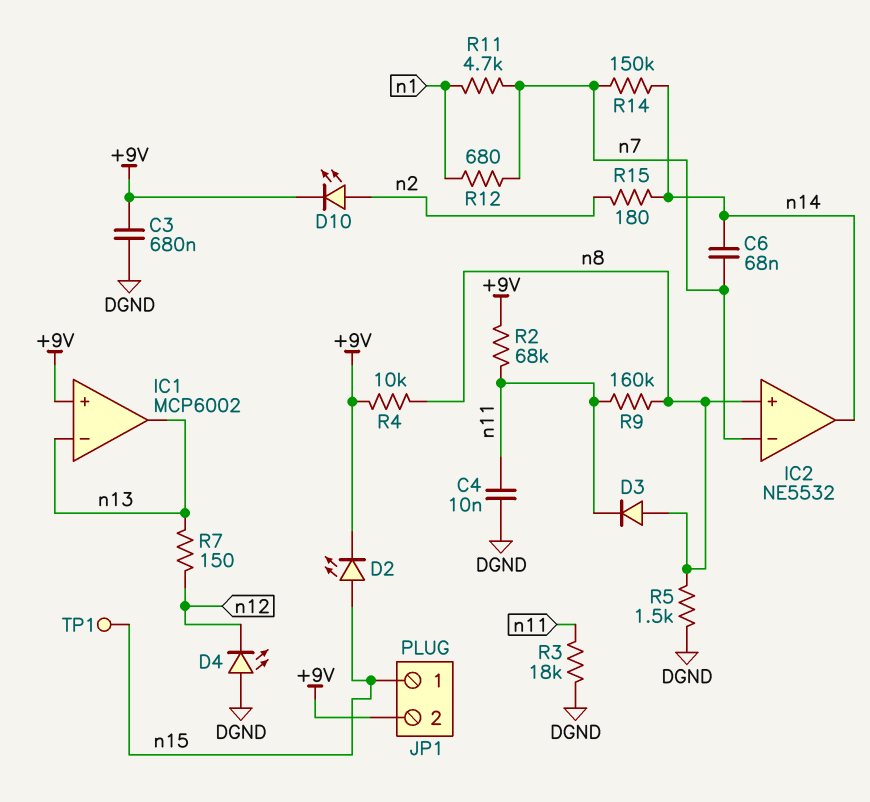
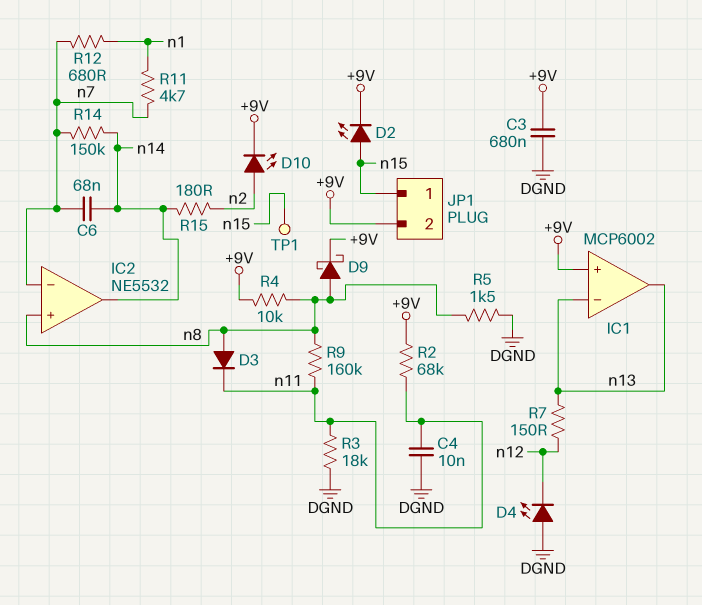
D9: none -> schottky (A n8, K +9V)

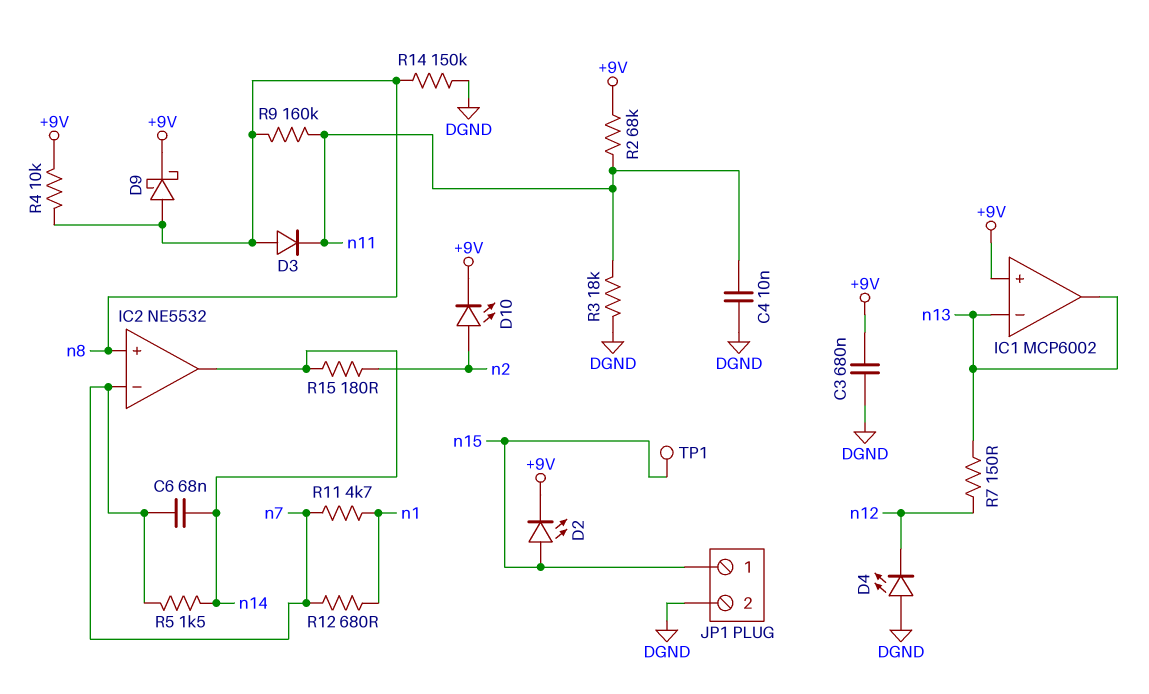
JP1 pin 2: +9V -> DGND
R5: 1.5k (DGND, n8) -> 1.5k (n7, n14)
R14: 150k (n7, n14) -> 150k (DGND, n8)

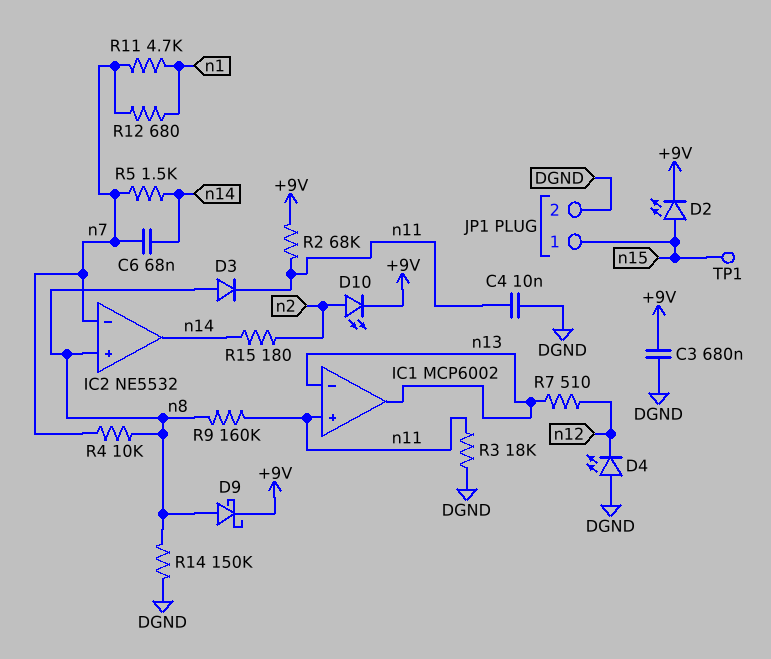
IC1 pin in+: +9V -> n11
R4: 10k (+9V, n8) -> 10k (n7, n8)
R7: 150 (n12, n13) -> 510 (n12, n13)

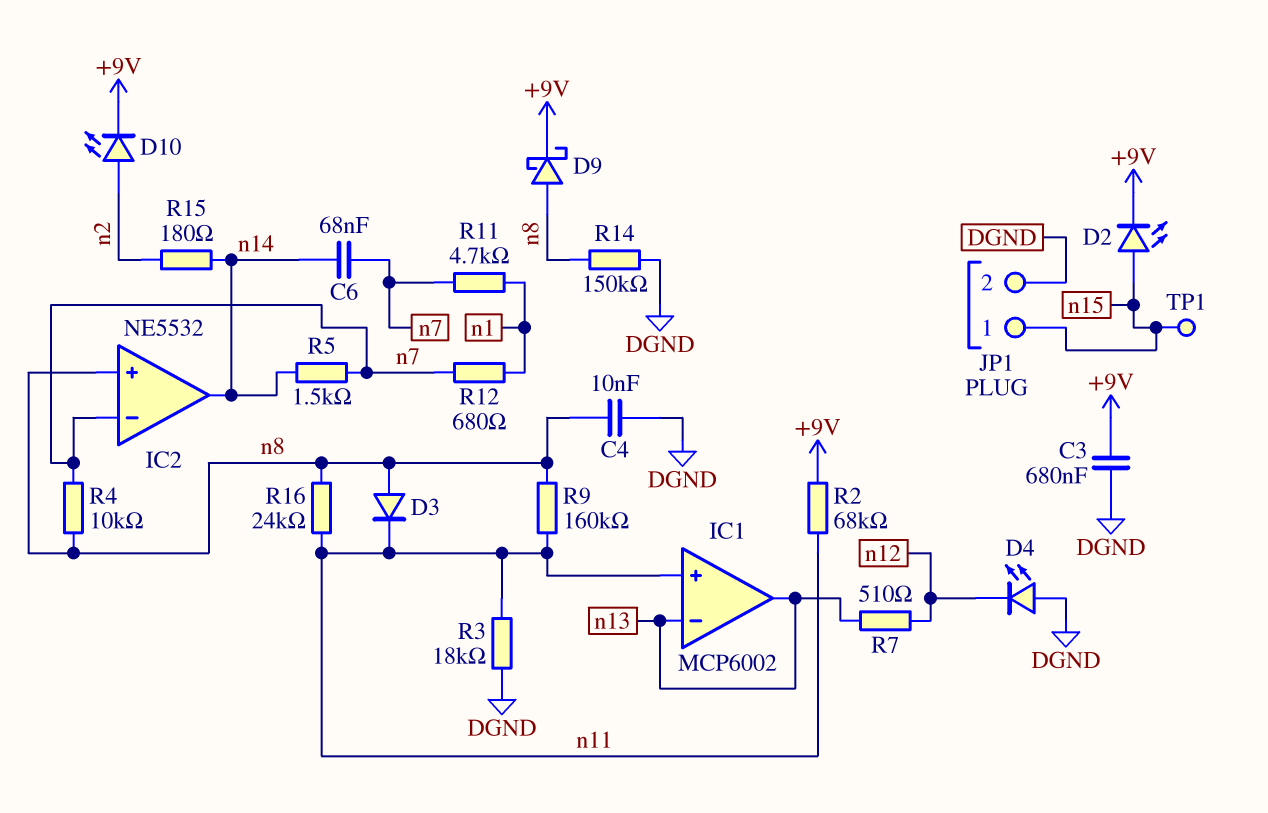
C4: 10nF (DGND, n11) -> 10nF (DGND, n8)
R16: none -> 24k (n8, n11)

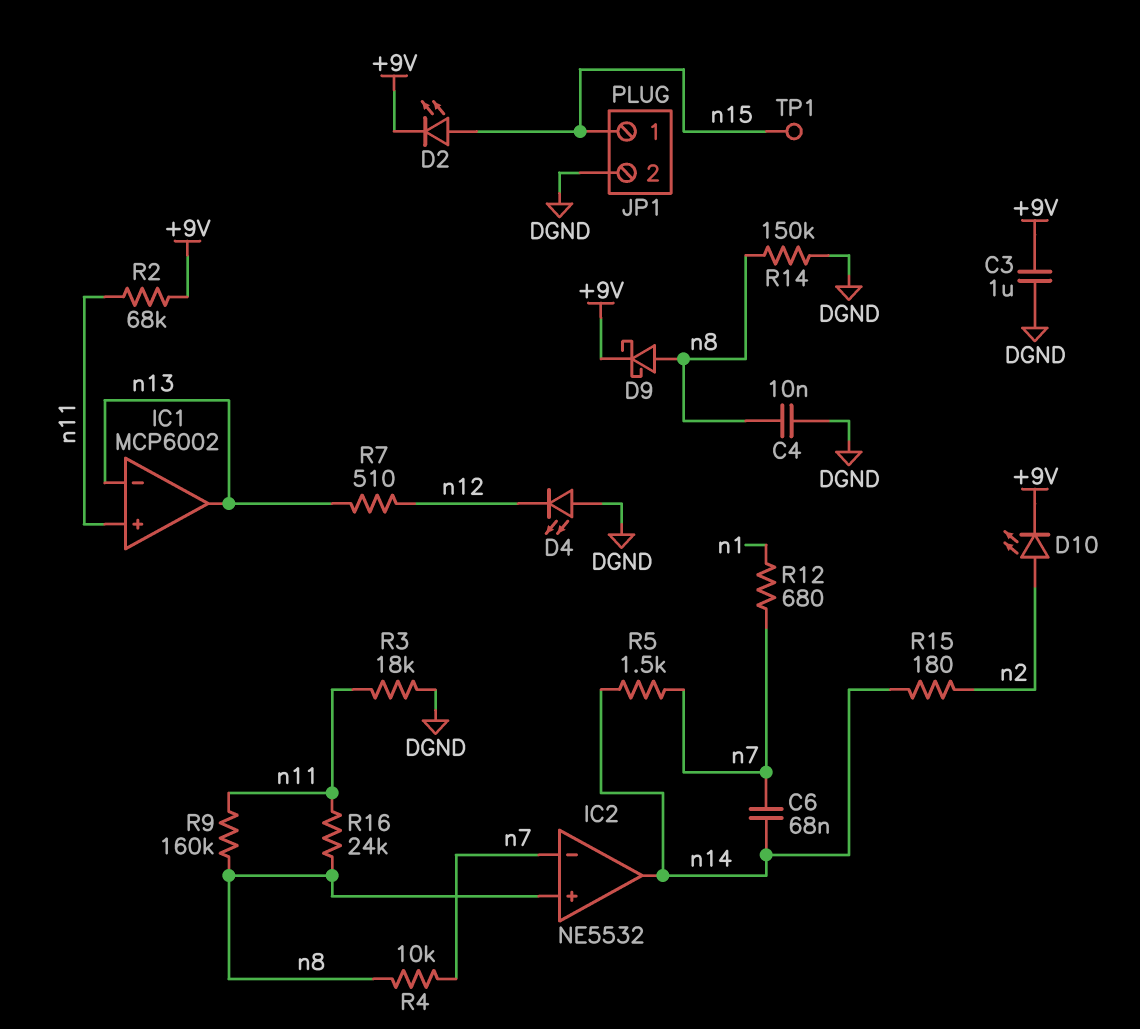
C3: 680nF (+9V, DGND) -> 1uF (+9V, DGND)
D3: diode (A n8, K n11) -> none
R11: 4.7k (n1, n7) -> none

